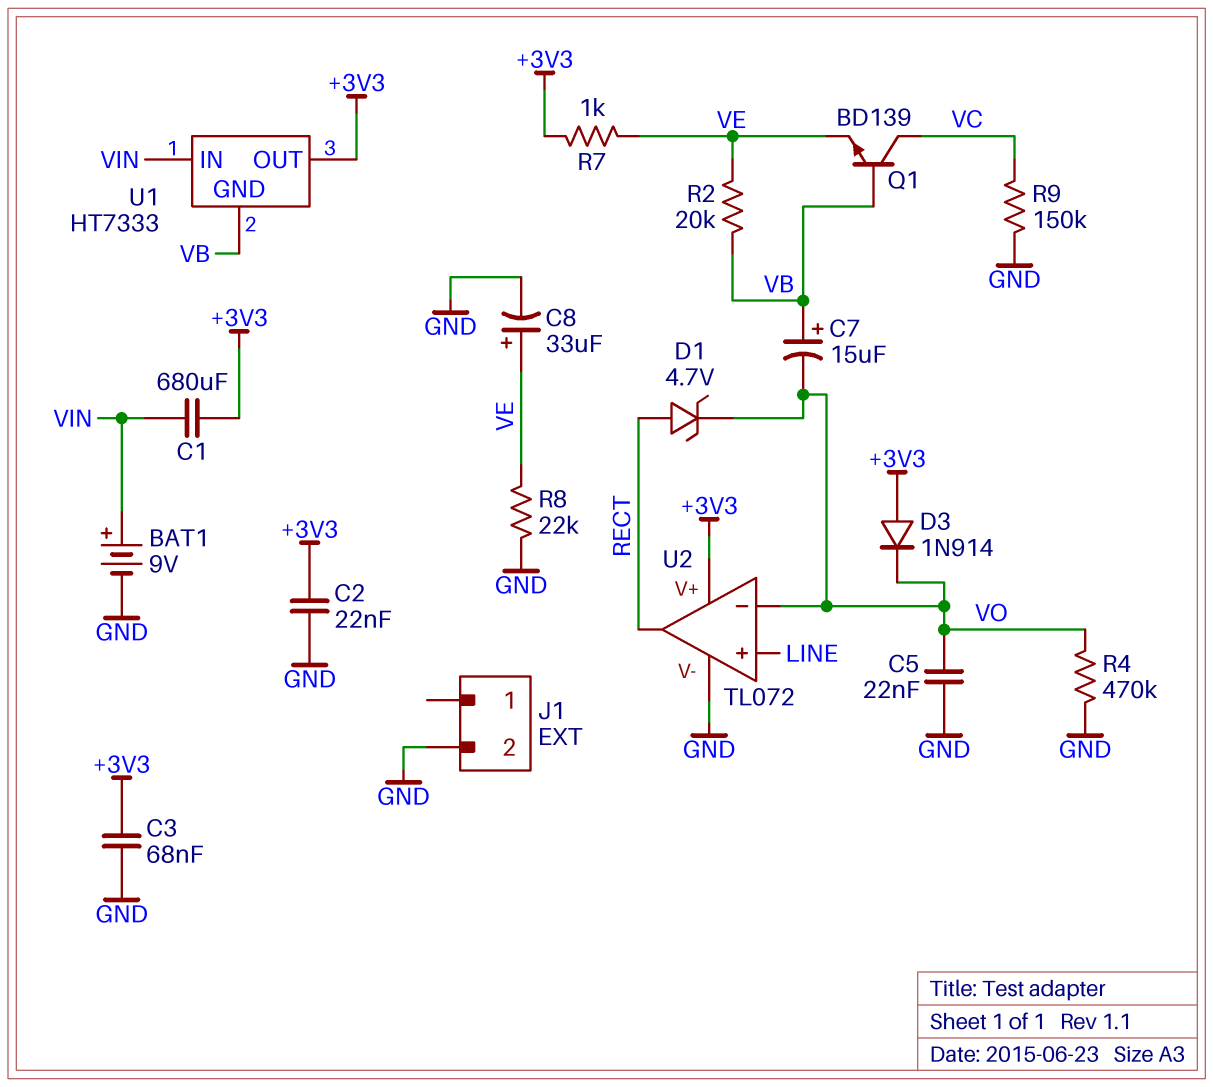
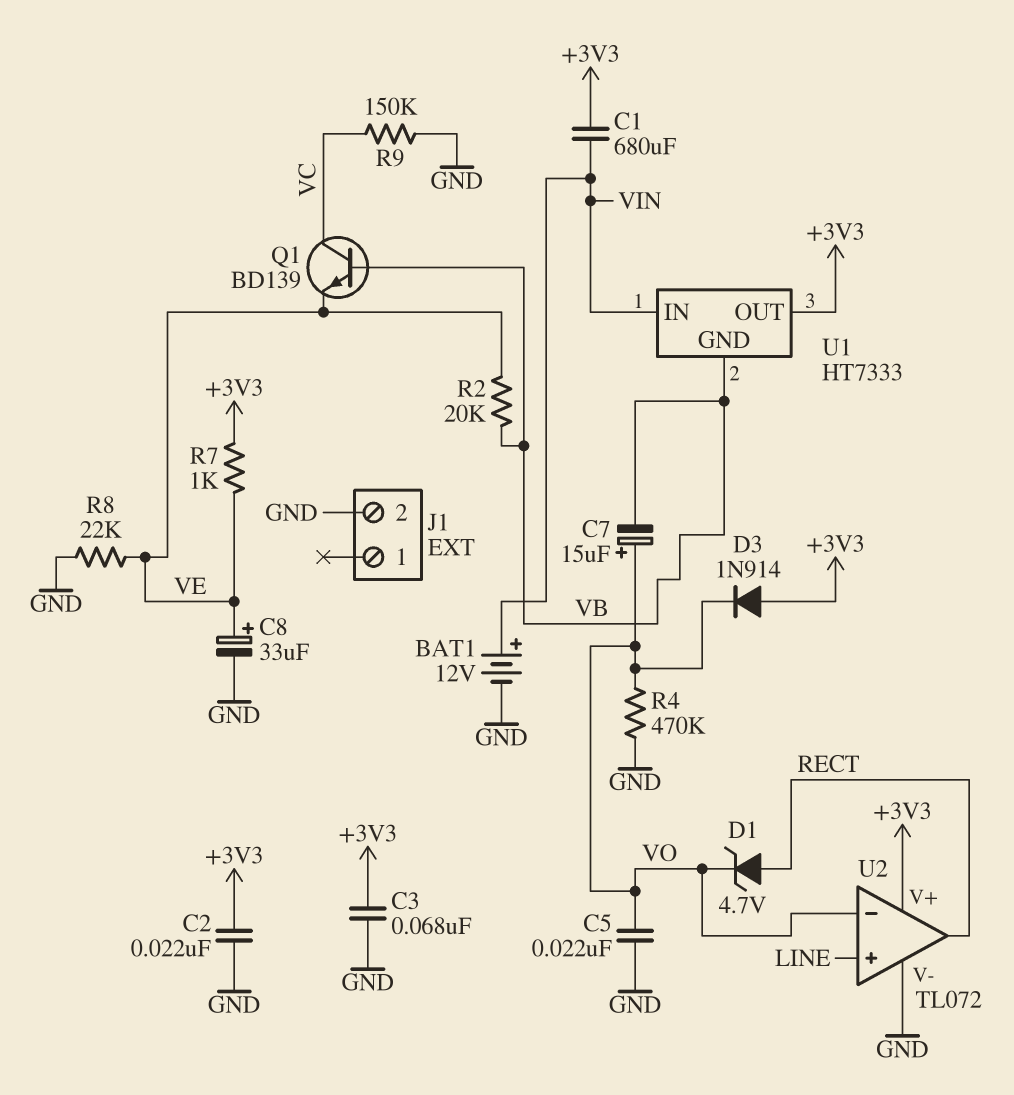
BAT1: 9V (plus VIN, minus GND) -> 12V (plus VIN, minus GND)
C7: 15uF (plus VB, minus VO) -> 15uF (plus VO, minus VB)

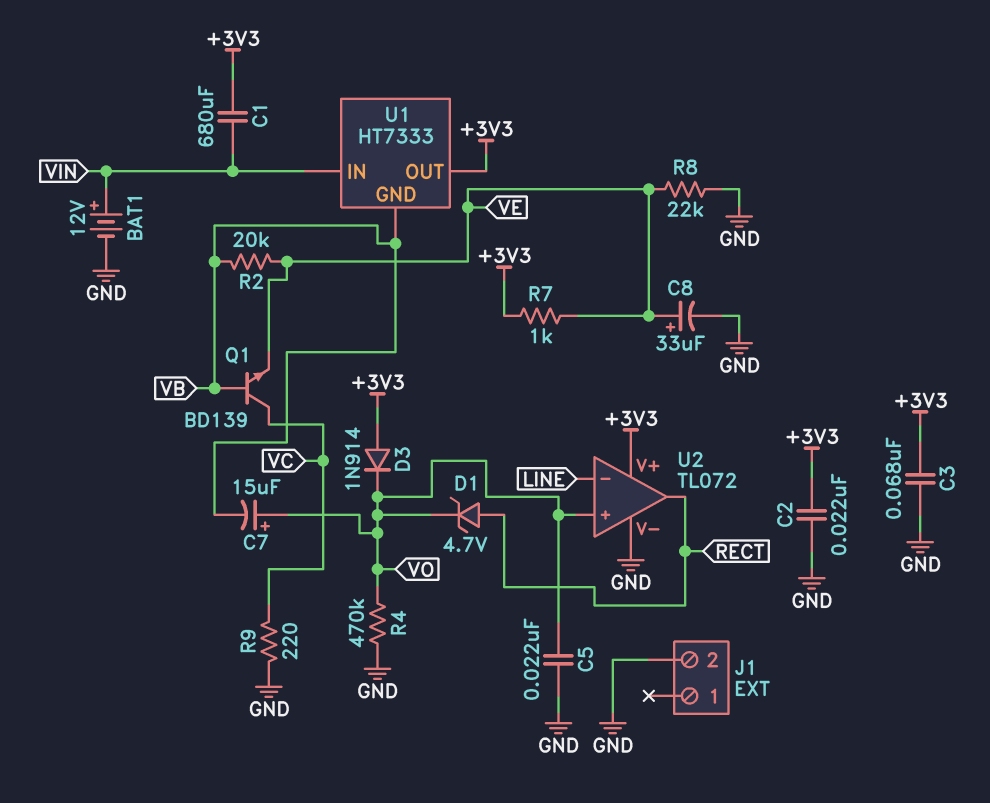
R9: 150k (GND, VC) -> 220 (GND, VC)
U2 pin in+: LINE -> VO
U2 pin in-: VO -> LINE

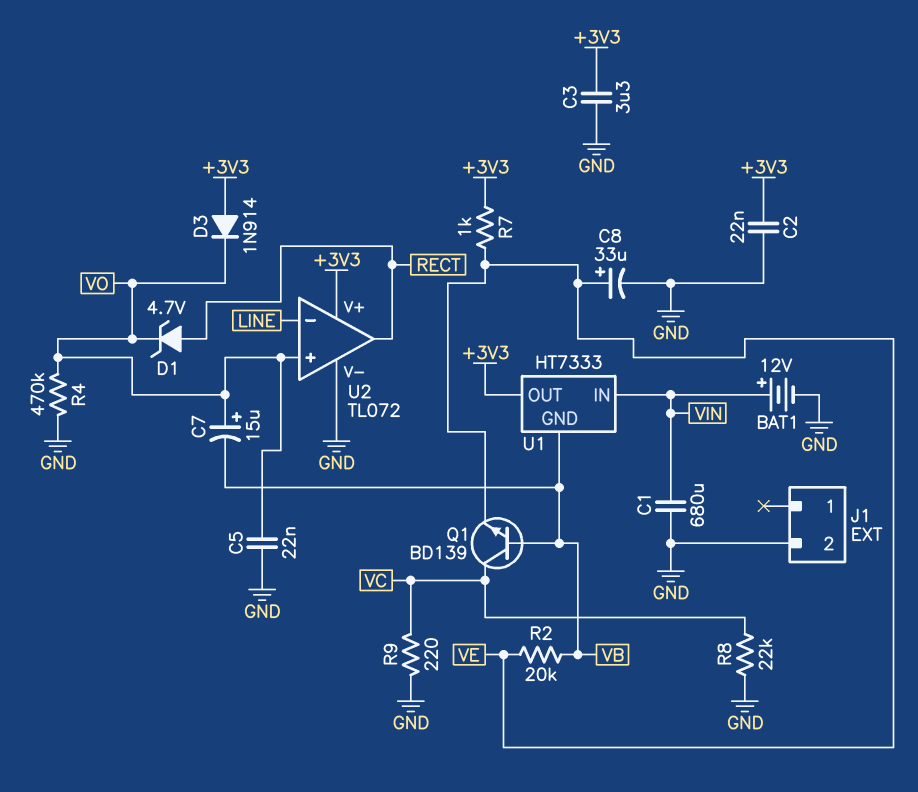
C1: 680uF (+3V3, VIN) -> 680uF (GND, VIN)
C3: 68nF (+3V3, GND) -> 3.3uF (+3V3, GND)
R8: 22k (GND, VE) -> 22k (GND, VC)

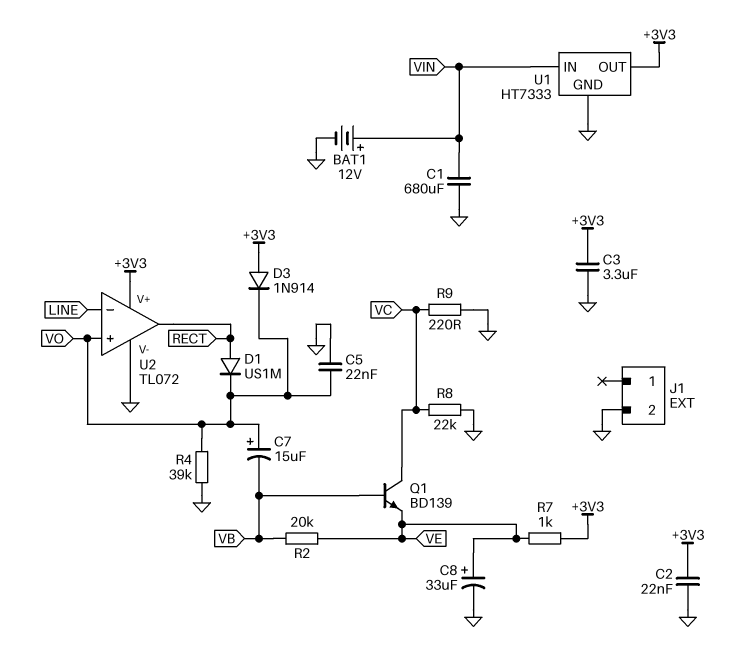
D1: zener 4.7V (A RECT, K VO) -> diode US1M (A RECT, K VO)
R4: 470k (GND, VO) -> 39k (GND, VO)
U1 pin GND: VB -> GND

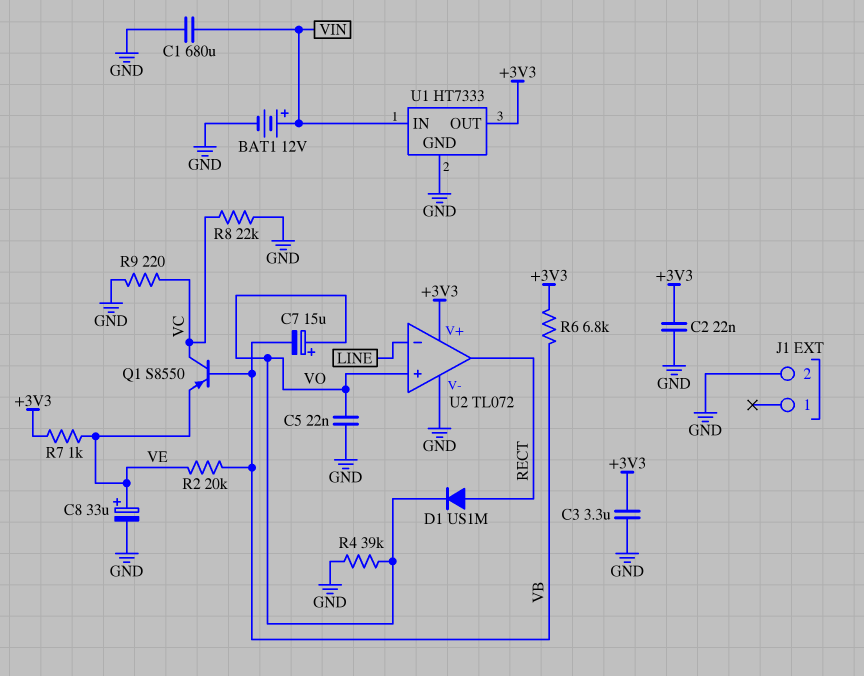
D3: diode 1N914 (A +3V3, K VO) -> none
Q1: NPN BD139 (B VB, C VC, E VE) -> PNP S8550 (B VB, C VC, E VE)
R6: none -> 6.8k (+3V3, VB)

